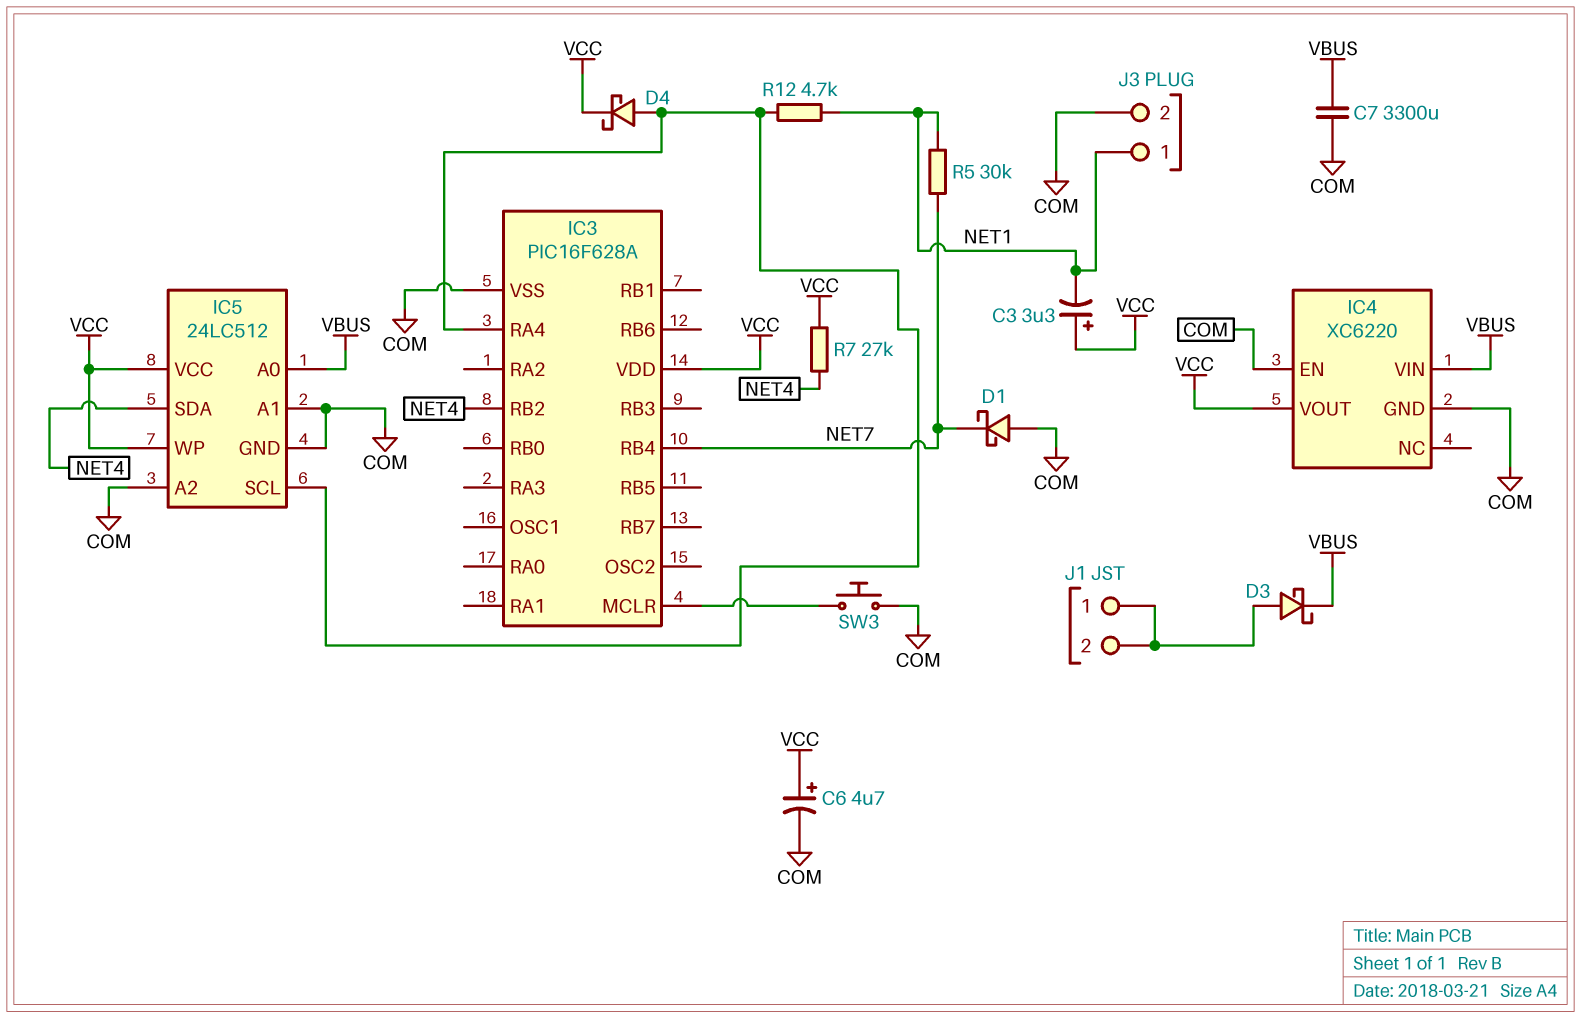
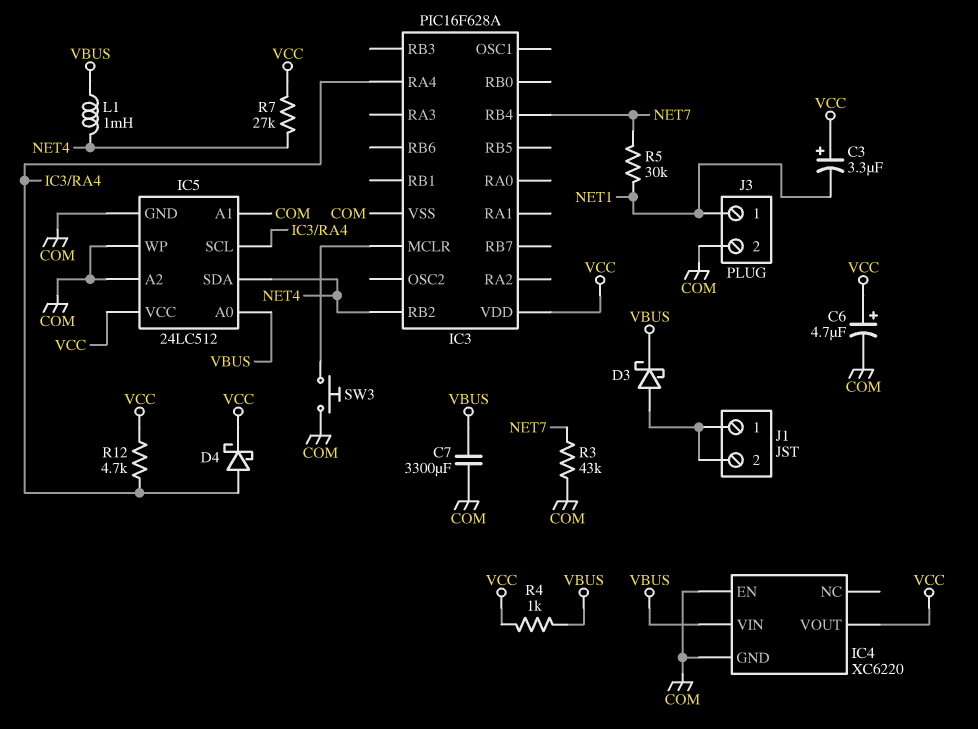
D1: schottky (A COM, K NET7) -> none
IC5 pin WP: VCC -> COM
L1: none -> 1mH (NET4, VBUS)
R3: none -> 43k (COM, NET7)
R4: none -> 1k (VBUS, VCC)
R12: 4.7k (IC3/RA4, NET1) -> 4.7k (IC3/RA4, VCC)

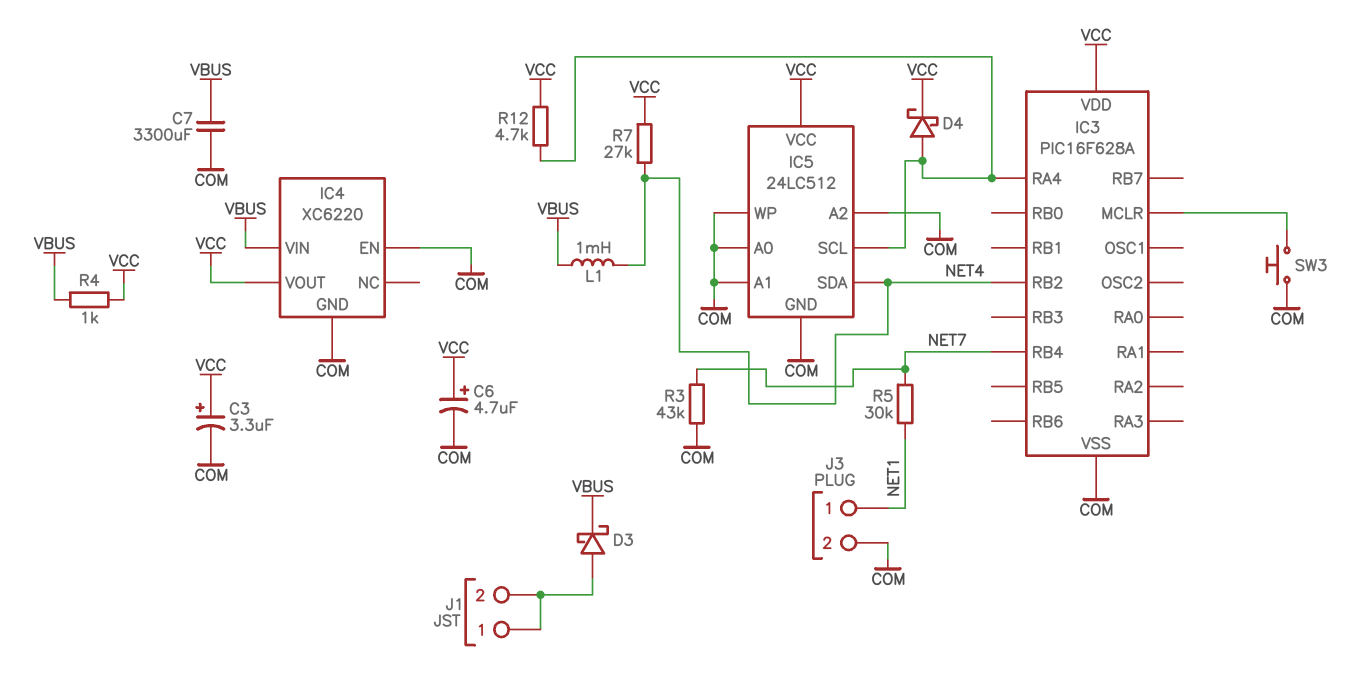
C3: 3.3uF (plus VCC, minus NET1) -> 3.3uF (plus VCC, minus COM)
IC5 pin A0: VBUS -> COM

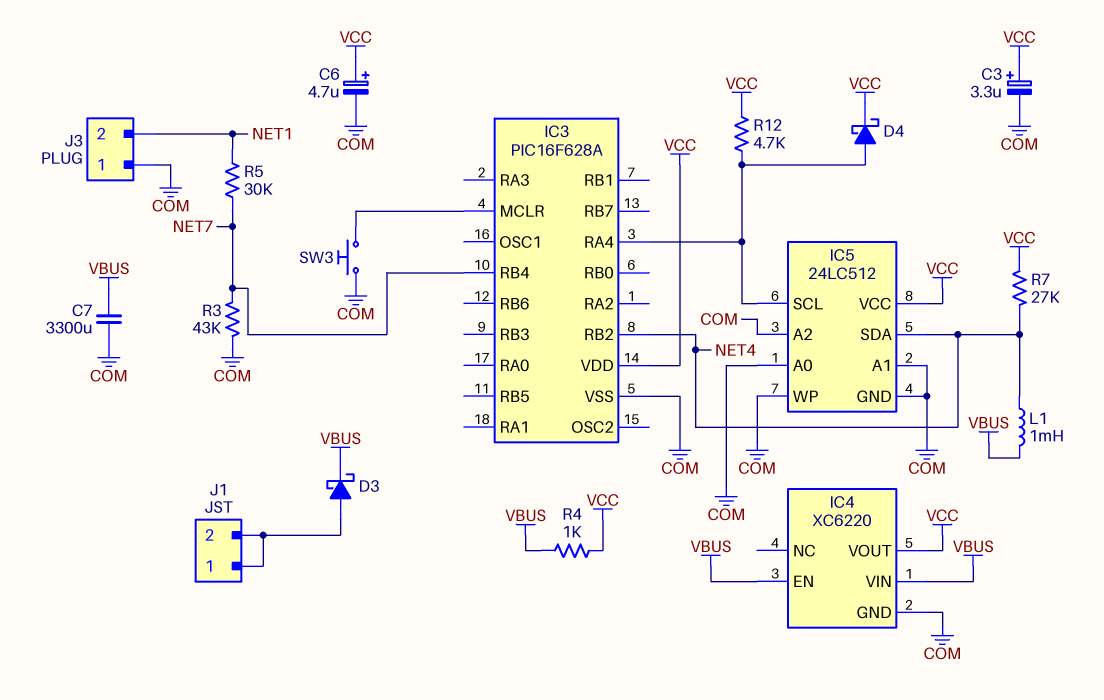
IC4 pin EN: COM -> VBUS
J3 pin 1: NET1 -> COM
J3 pin 2: COM -> NET1

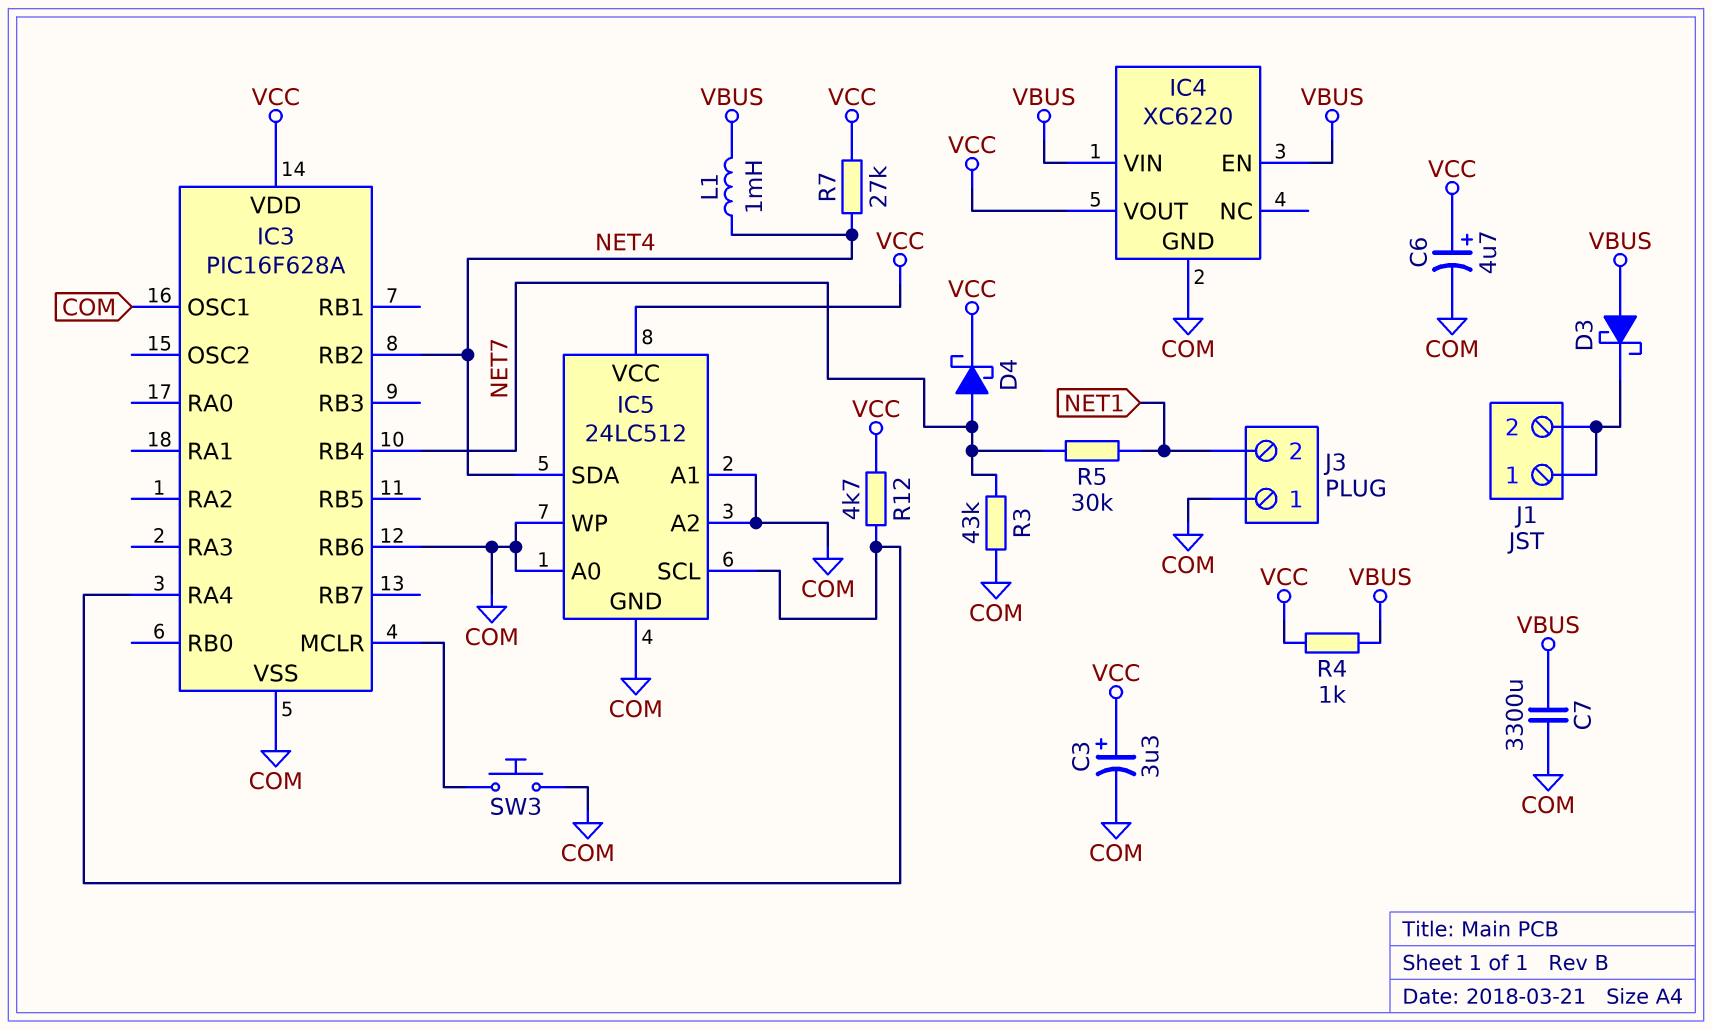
D3: schottky (A J1/1, K VBUS) -> schottky (A VBUS, K J1/1)
D4: schottky (A IC3/RA4, K VCC) -> schottky (A NET7, K VCC)
IC3 pin OSC1: none -> COM
IC3 pin RB6: none -> COM

